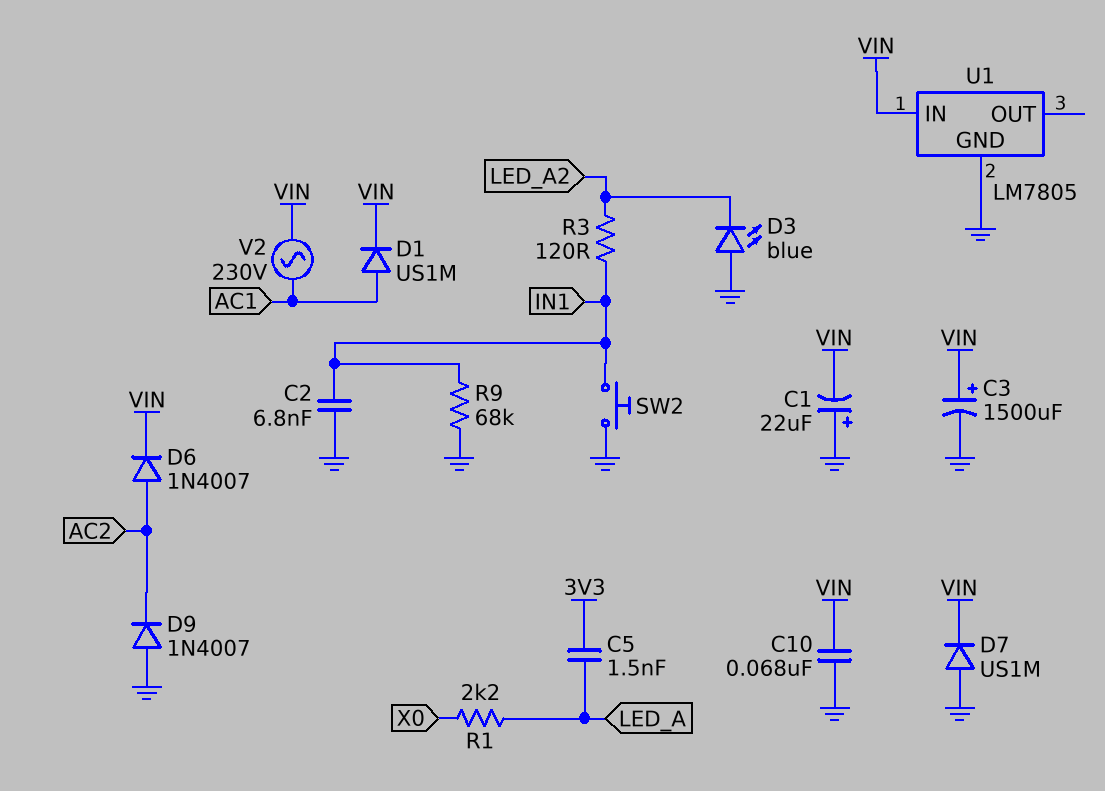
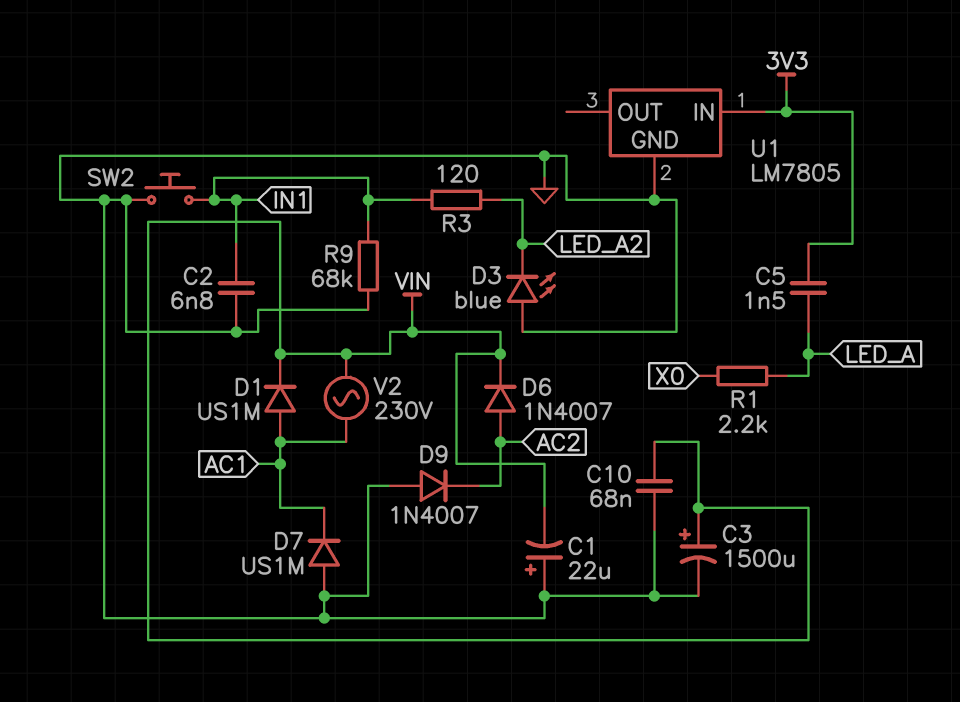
D7: diode US1M (A GND, K VIN) -> diode US1M (A GND, K AC1)
U1 pin IN: VIN -> 3V3

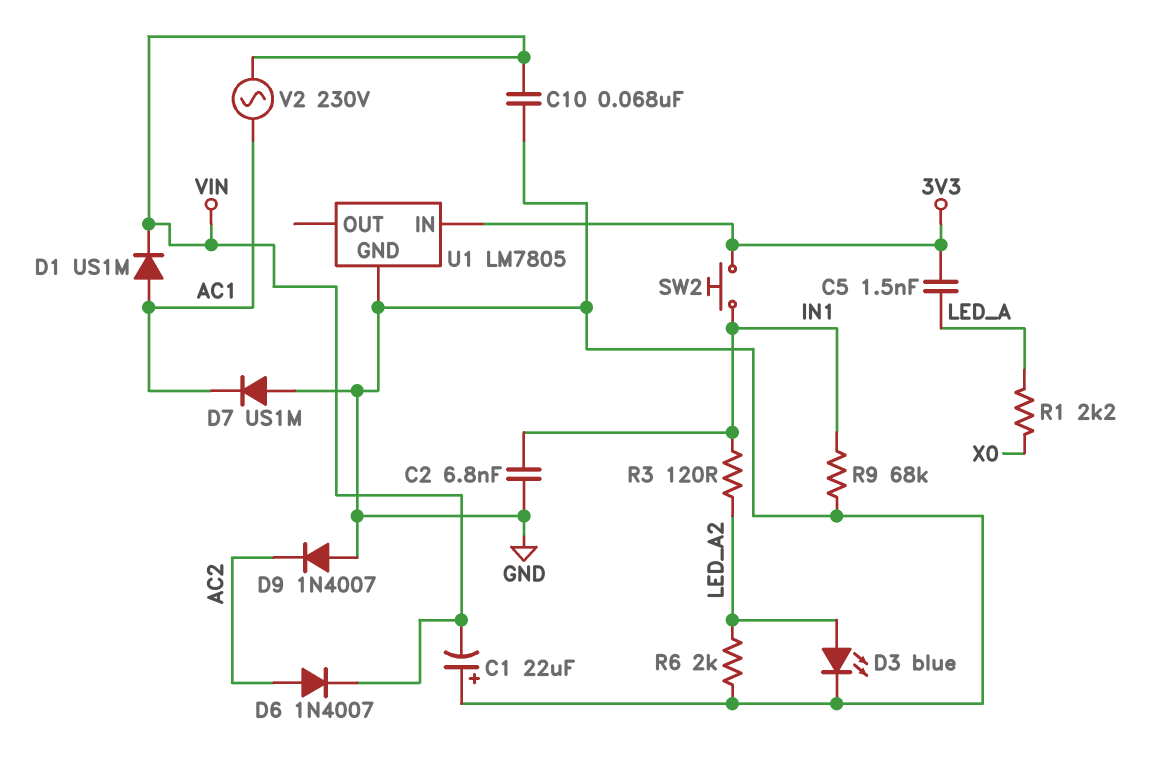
C3: 1500uF (plus VIN, minus GND) -> none
D3: LED blue (A GND, K LED_A2) -> LED blue (A LED_A2, K GND)
R6: none -> 2k (GND, LED_A2)
SW2: button (GND, IN1) -> button (3V3, IN1)

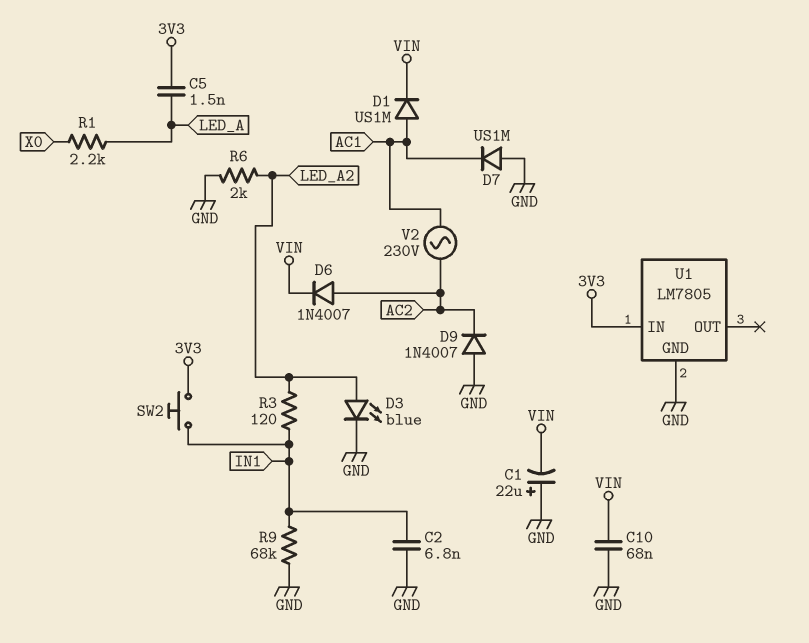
V2: AC 230V (AC1, VIN) -> AC 230V (AC1, AC2)

